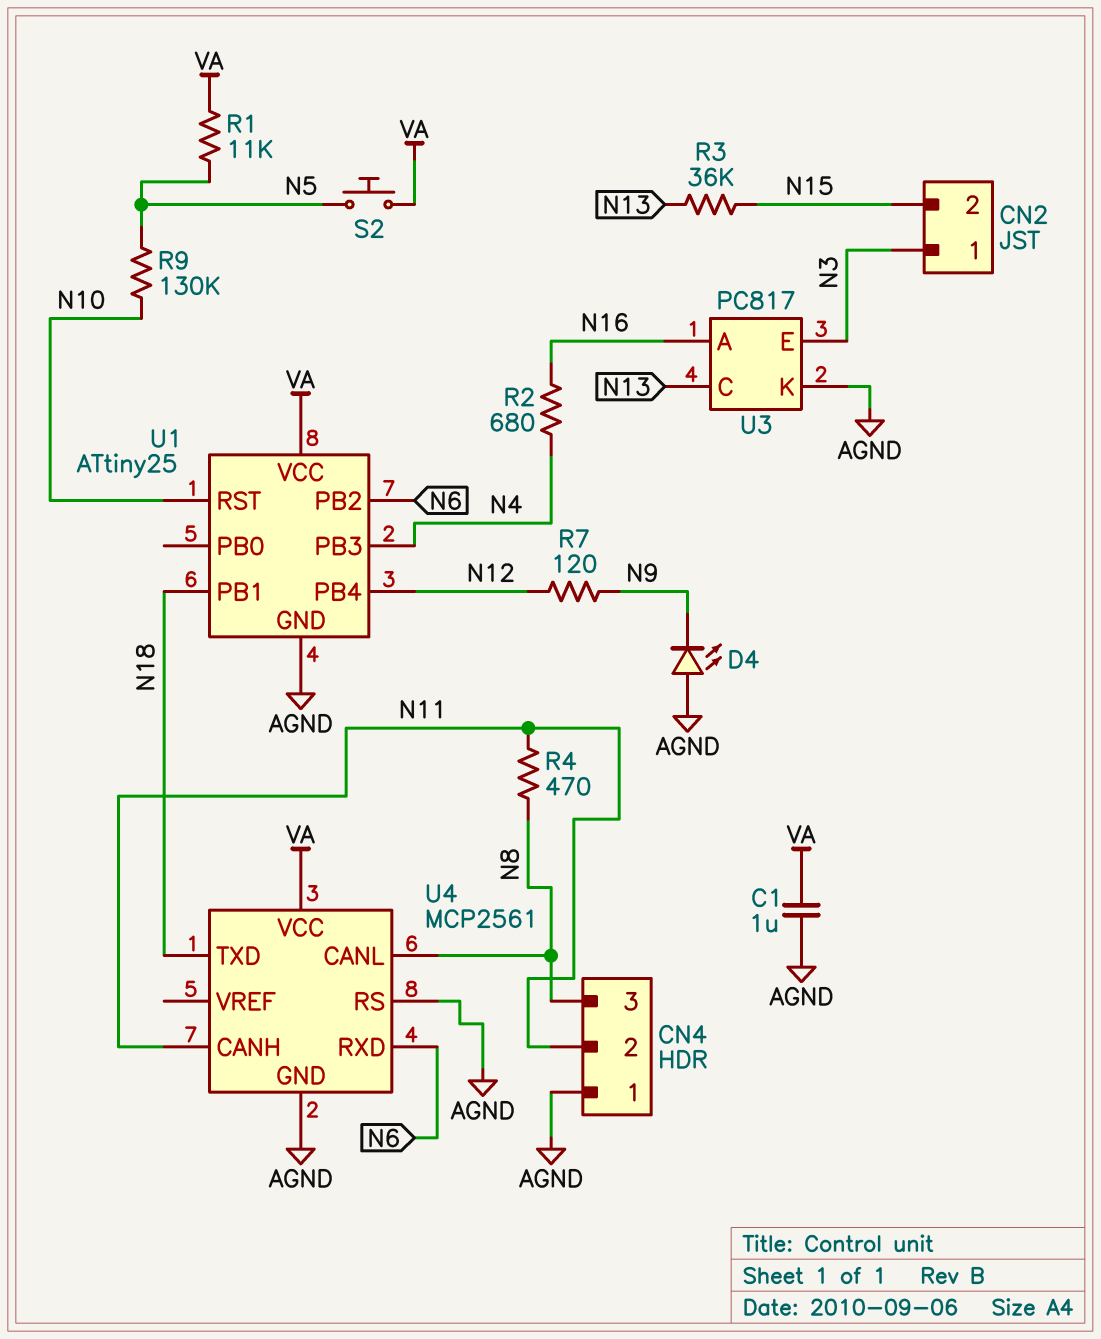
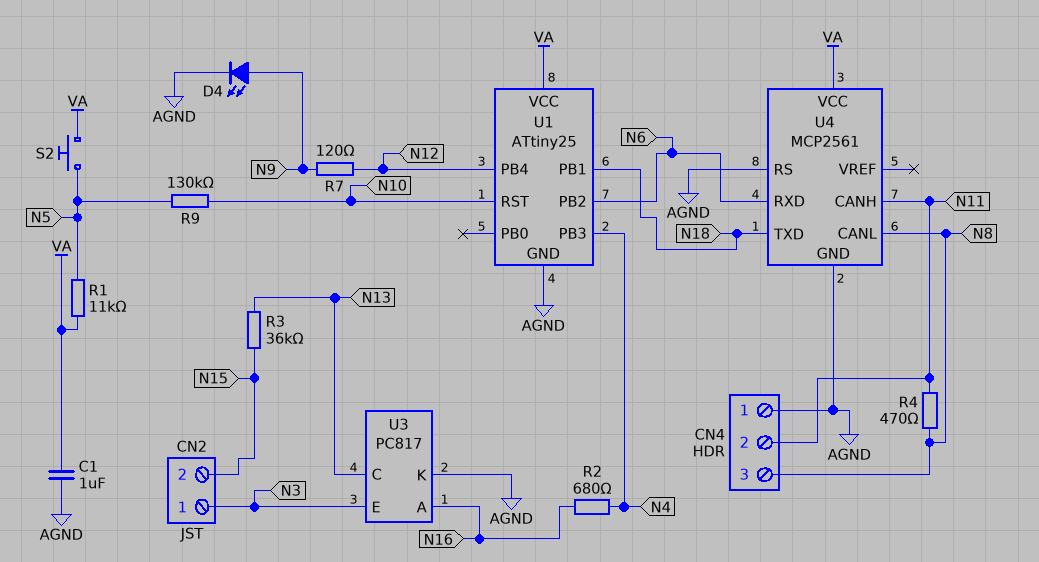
D4: LED (A AGND, K N9) -> LED (A N9, K AGND)

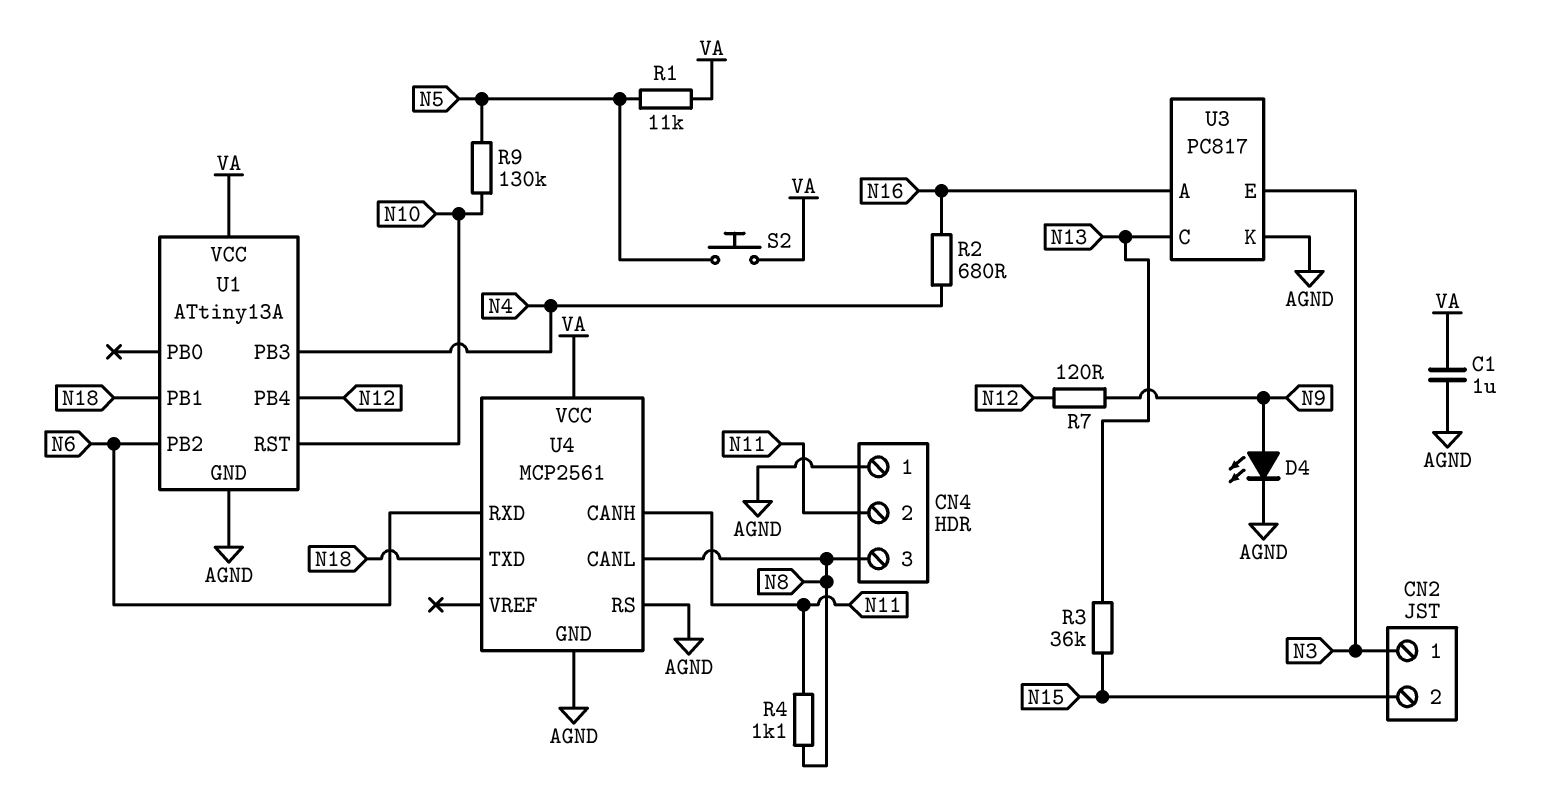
R4: 470 (N8, N11) -> 1.1k (N8, N11)
U1: ATtiny25 -> ATtiny13A

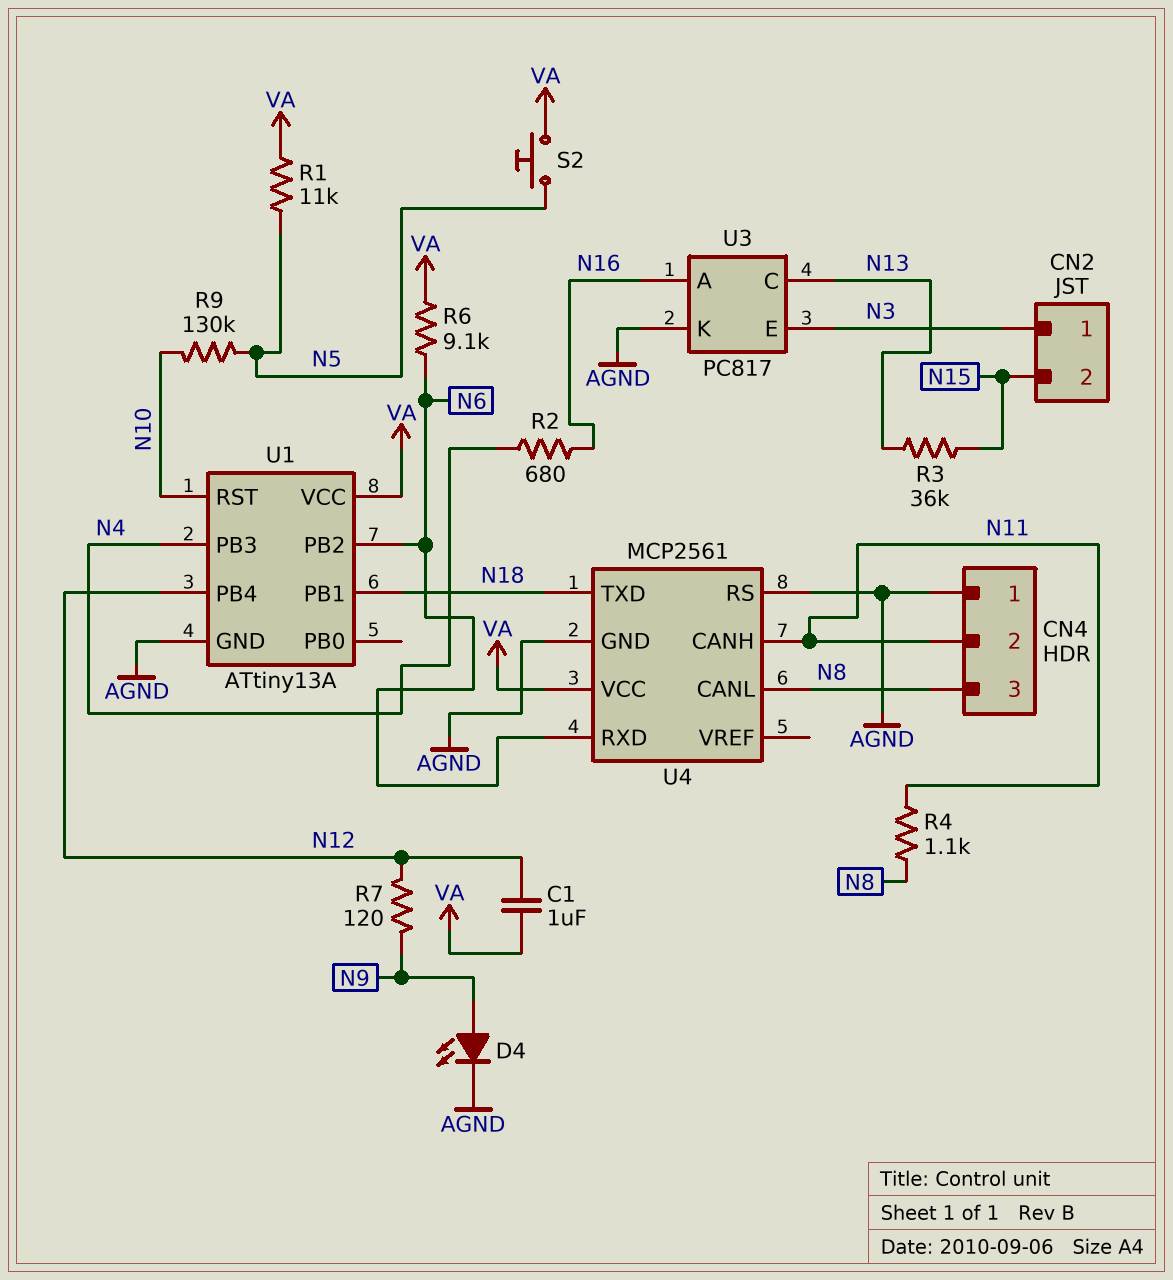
C1: 1uF (AGND, VA) -> 1uF (N12, VA)
R6: none -> 9.1k (N6, VA)

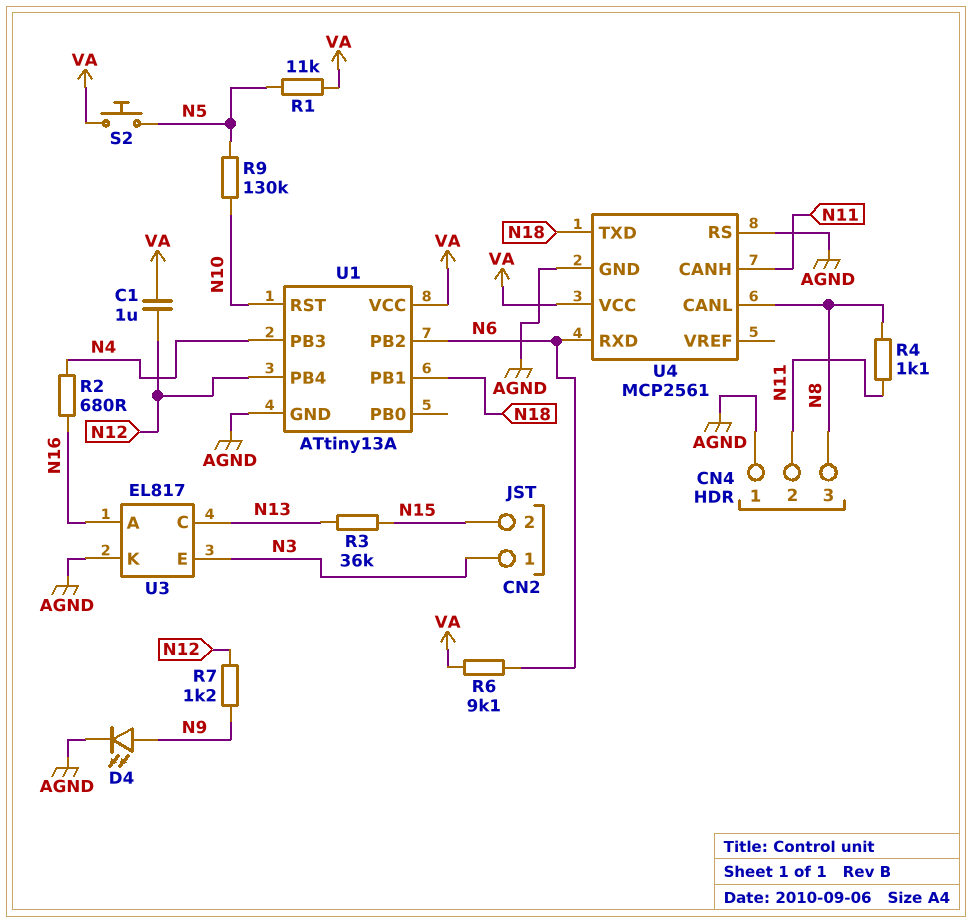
R7: 120 (N9, N12) -> 1.2k (N9, N12)
U3: PC817 -> EL817

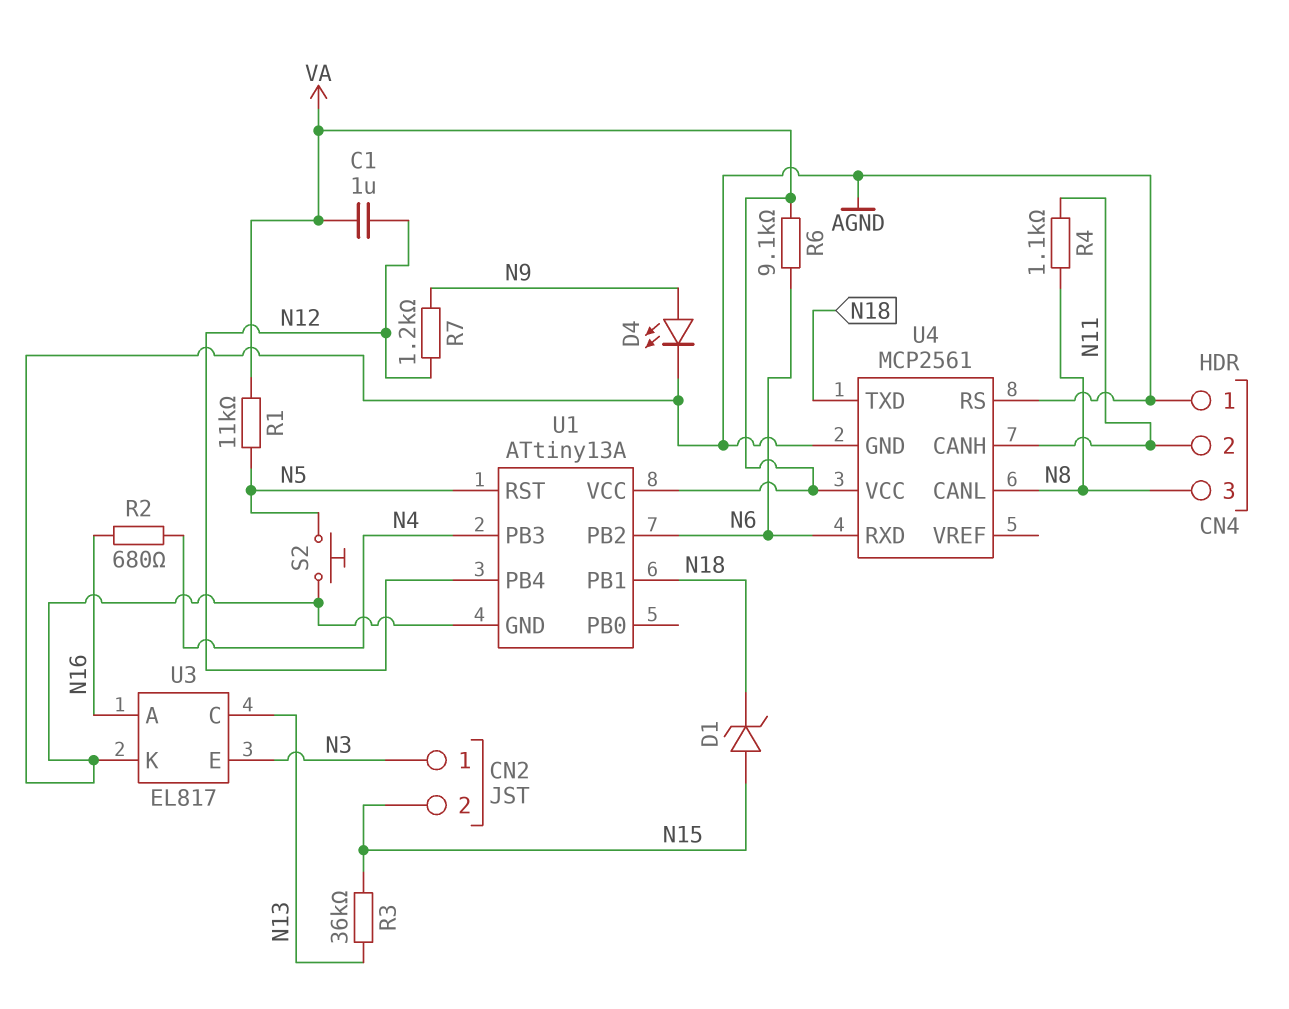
D1: none -> zener (A N15, K N18)
R9: 130k (N5, N10) -> none
S2: button (N5, VA) -> button (AGND, N5)
U1 pin RST: N10 -> N5

